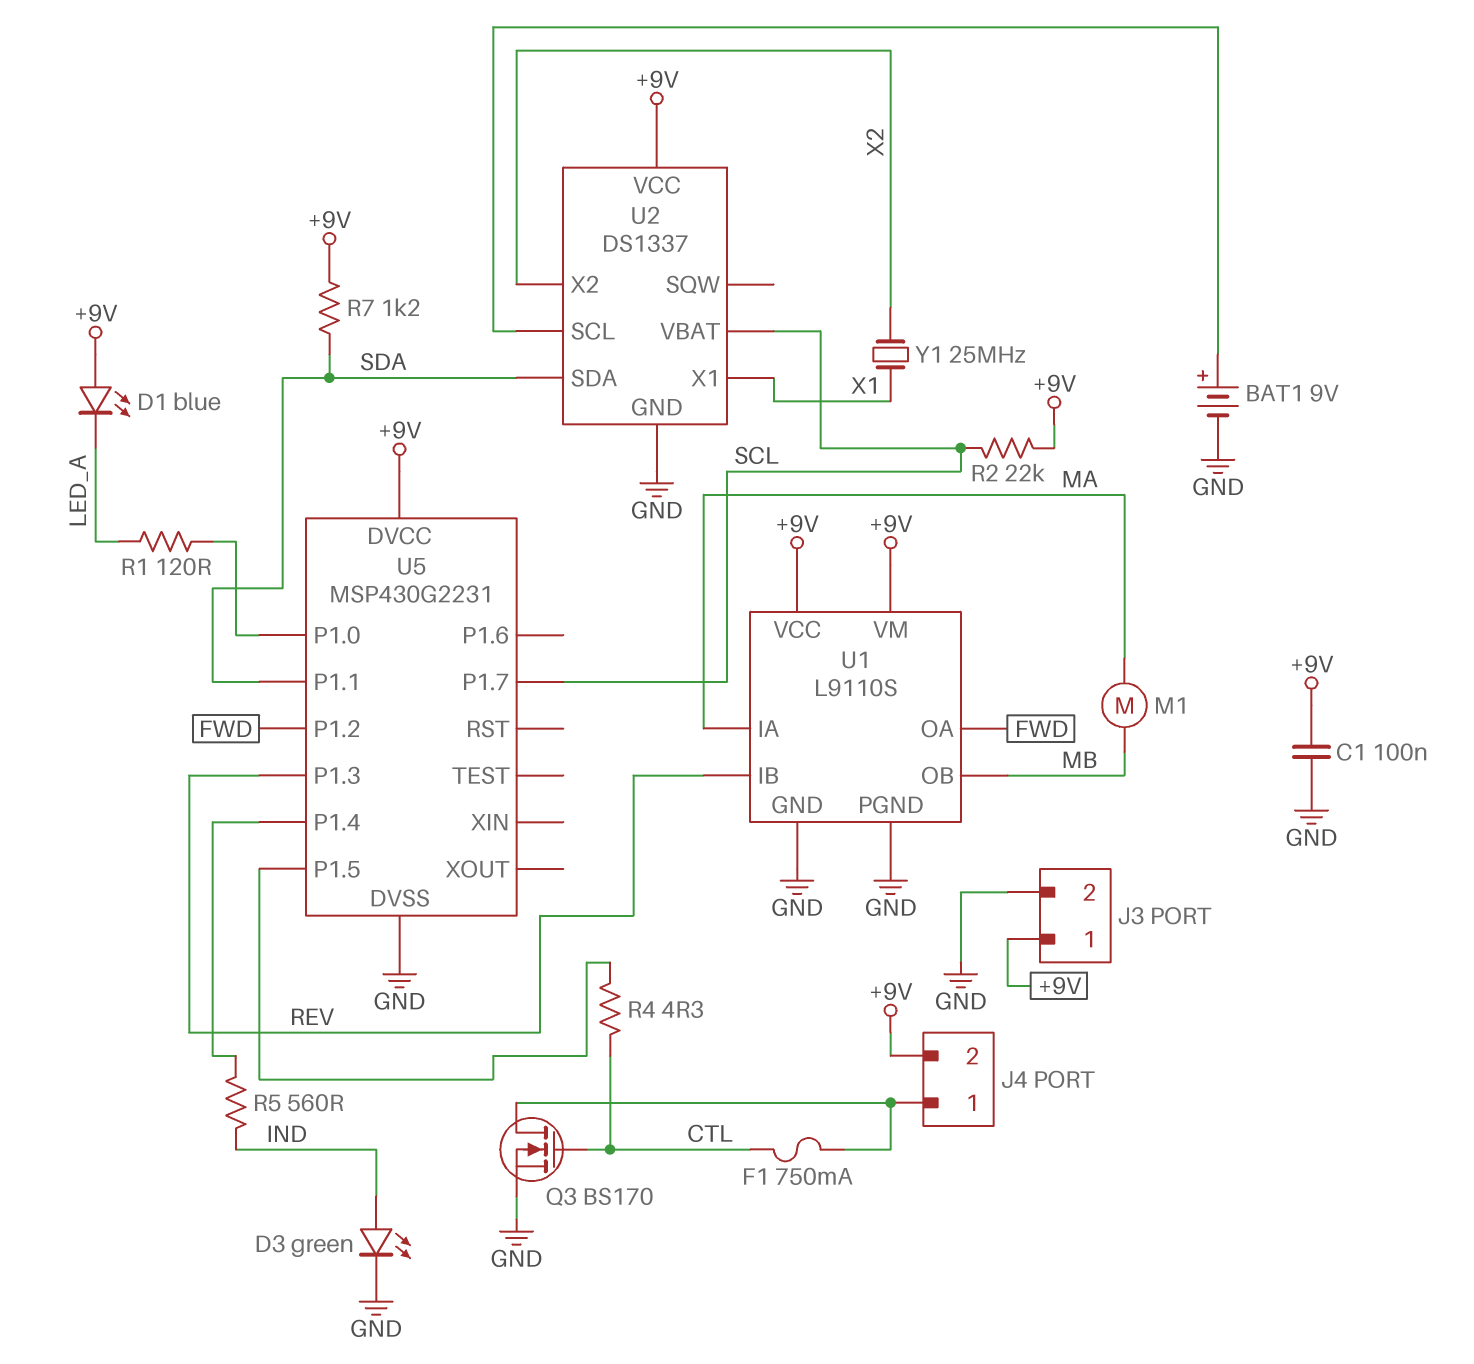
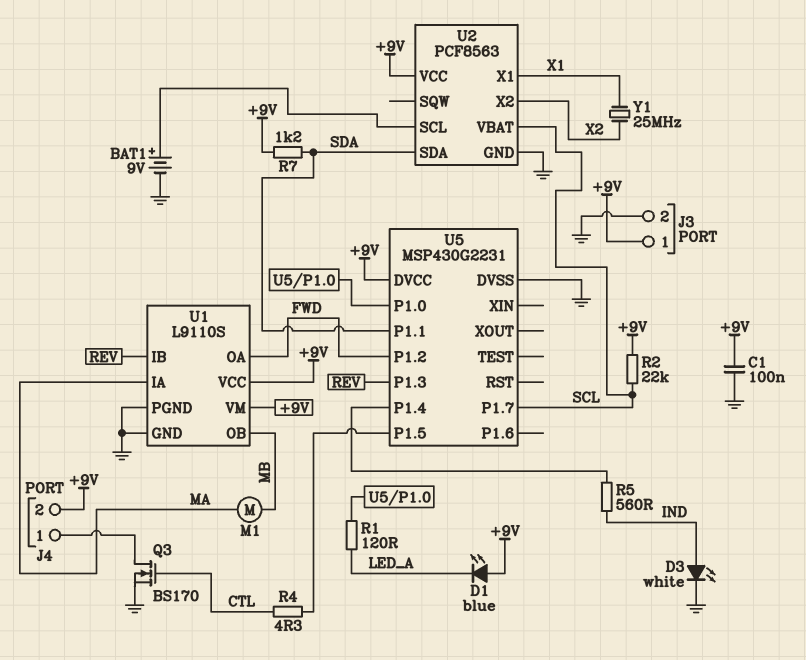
D3: LED green (A IND, K GND) -> LED white (A IND, K GND)
F1: 750mA (CTL, J4/1) -> none
U2: DS1337 -> PCF8563

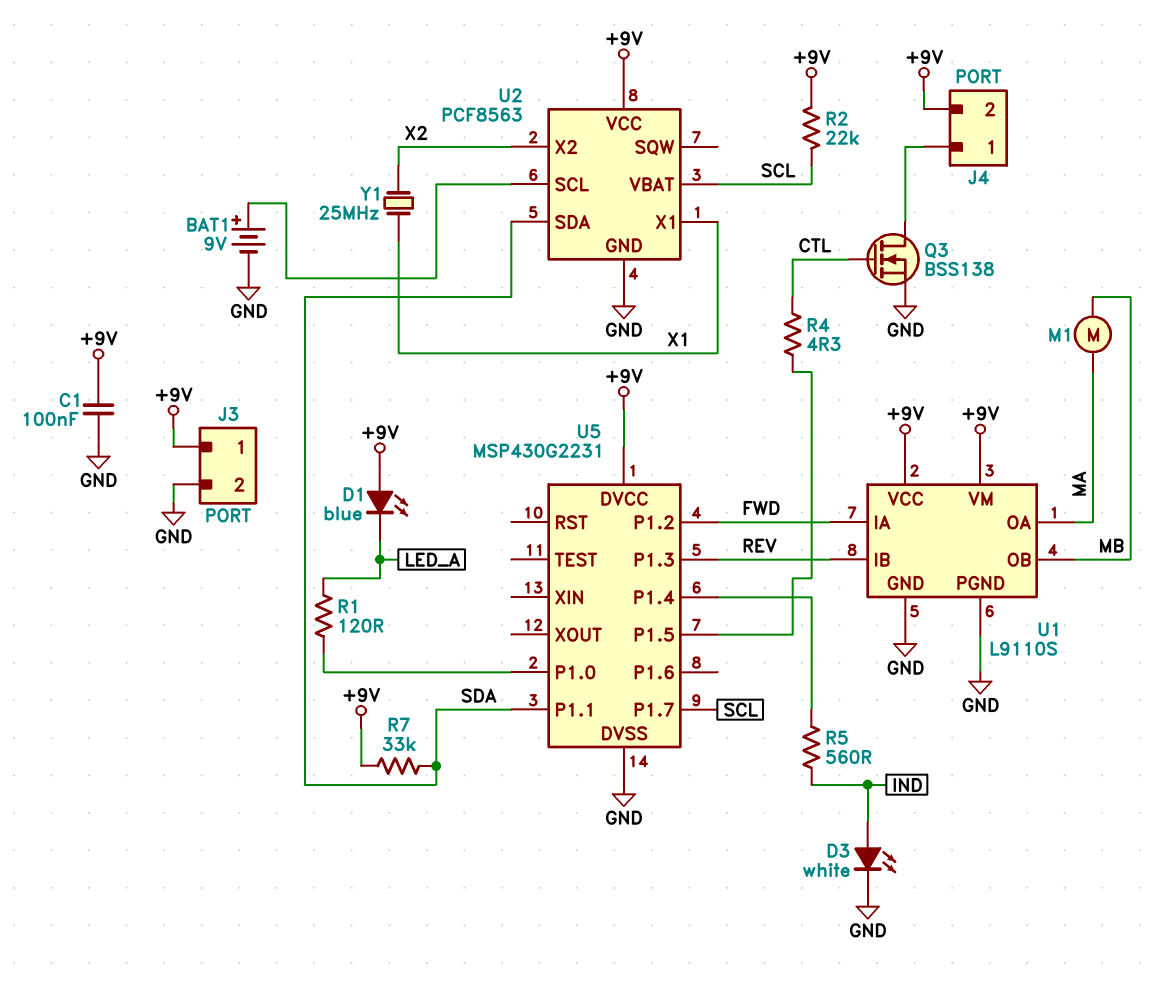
Q3: NMOS BS170 (G CTL, D J4/1, S GND) -> NMOS BSS138 (G CTL, D J4/1, S GND)
R7: 1.2k (+9V, SDA) -> 33k (+9V, SDA)
U1 pin IA: MA -> FWD
U1 pin OA: FWD -> MA

